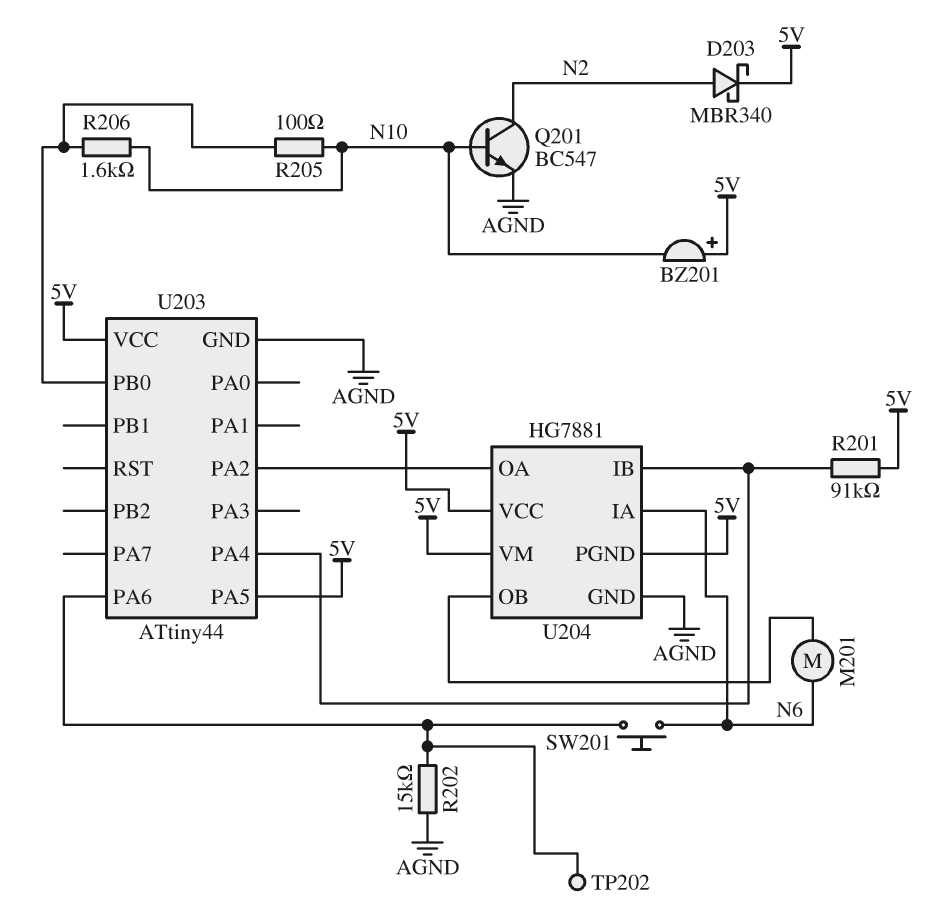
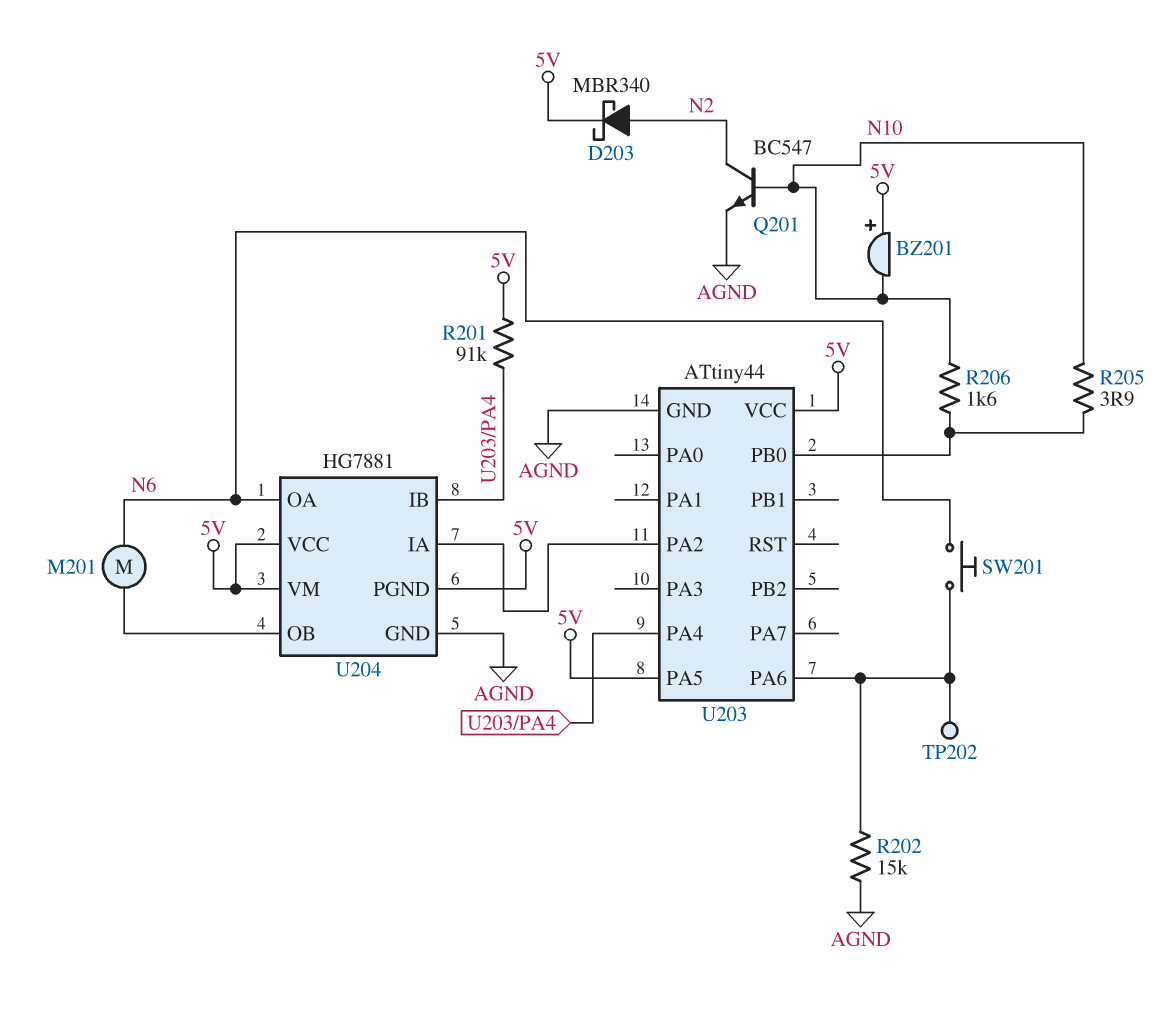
R205: 100 (N10, U203/PB0) -> 3.9 (N10, U203/PB0)
U204 pin IA: N6 -> U203/PA2
U204 pin OA: U203/PA2 -> N6

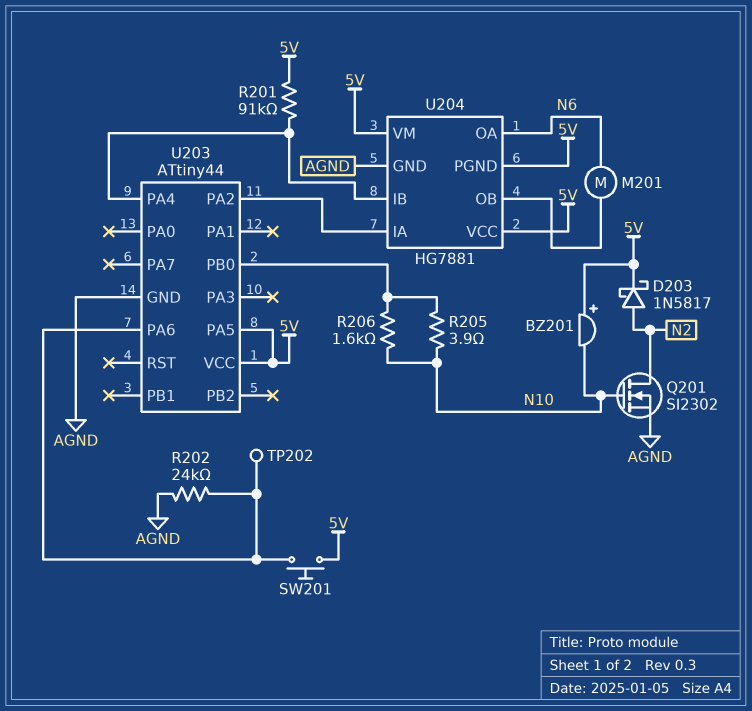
D203: schottky MBR340 (A N2, K 5V) -> schottky 1N5817 (A N2, K 5V)
Q201: NPN BC547 (B N10, C N2, E AGND) -> NMOS SI2302 (G N10, D N2, S AGND)
R202: 15k (AGND, U203/PA6) -> 24k (AGND, U203/PA6)
SW201: button (N6, U203/PA6) -> button (5V, U203/PA6)

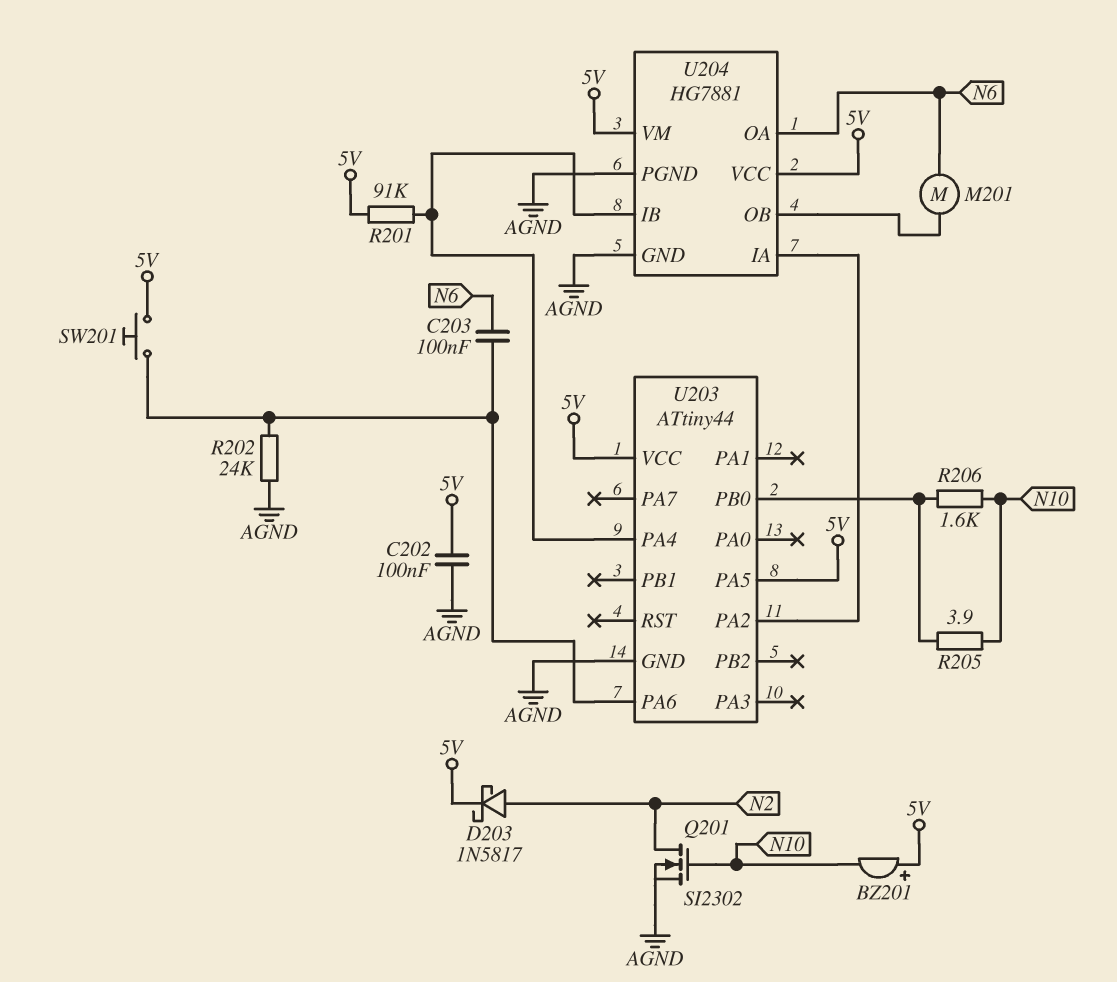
C202: none -> 100nF (5V, AGND)
C203: none -> 100nF (N6, U203/PA6)
TP202: test point (U203/PA6) -> none
U204 pin PGND: 5V -> AGND

